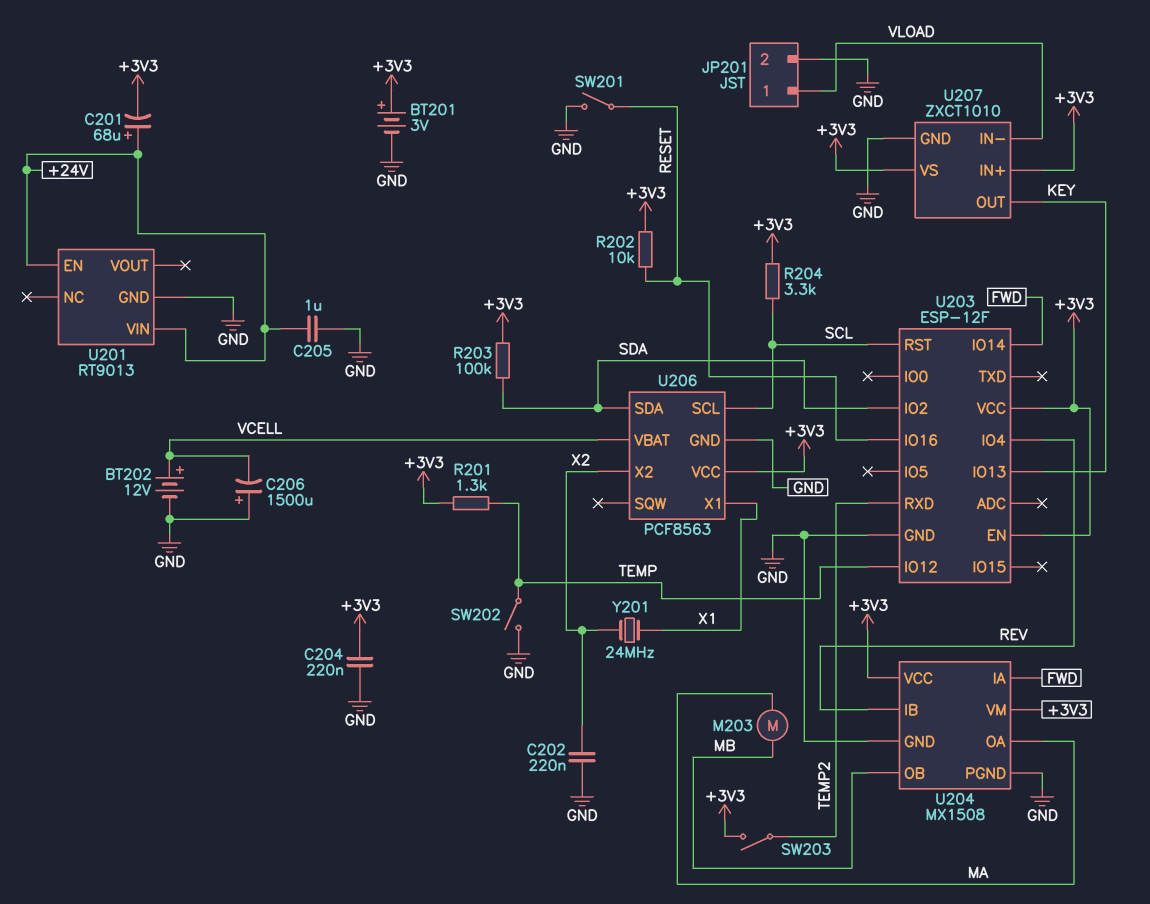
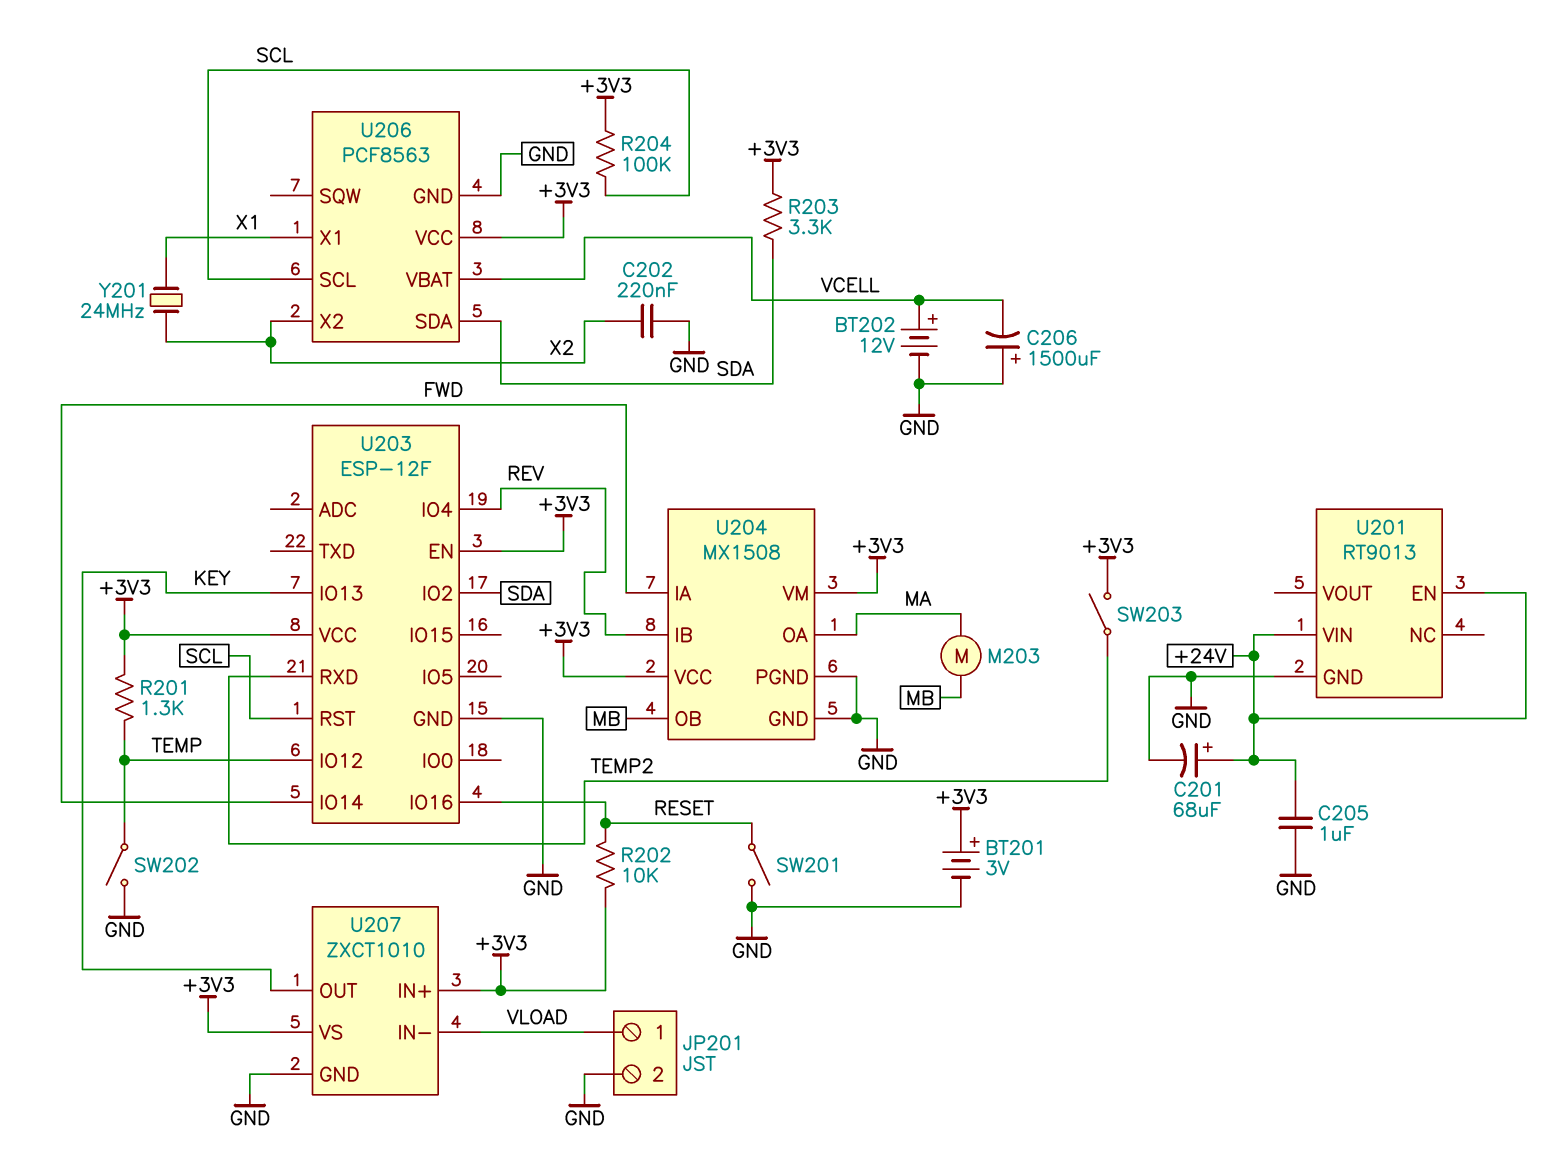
C201: 68uF (plus +24V, minus +3V3) -> 68uF (plus +24V, minus GND)
C204: 220nF (+3V3, GND) -> none
R203: 100k (+3V3, SDA) -> 3.3k (+3V3, SDA)
R204: 3.3k (+3V3, SCL) -> 100k (+3V3, SCL)

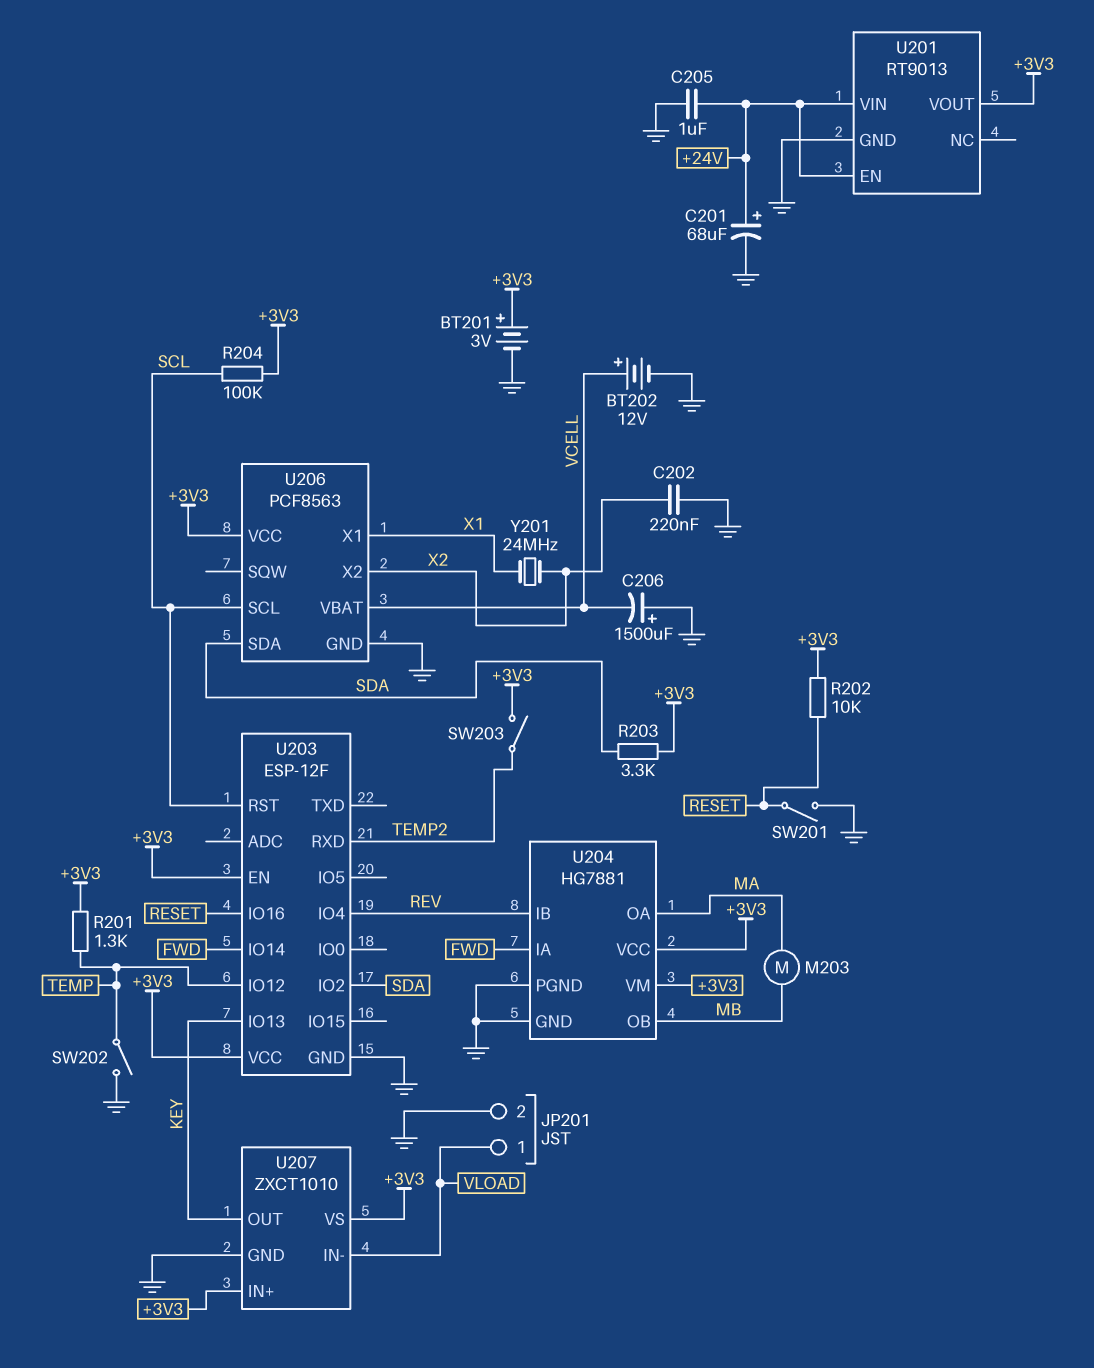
U201 pin VOUT: none -> +3V3
U204: MX1508 -> HG7881

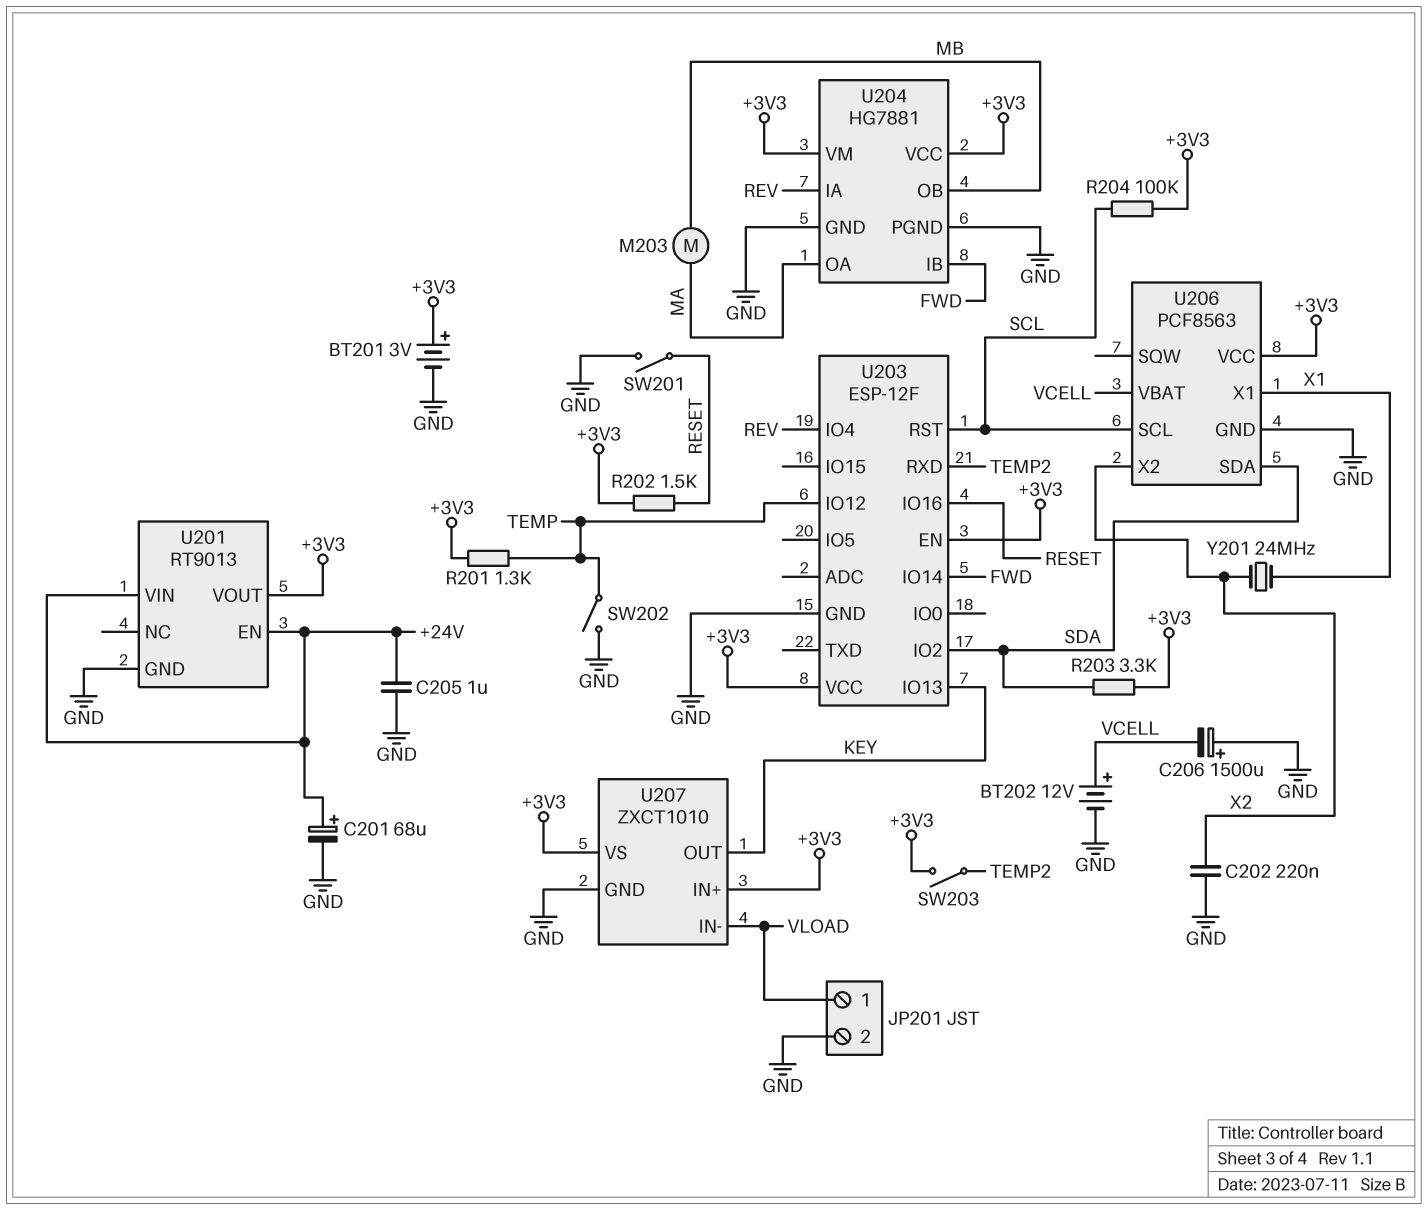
R202: 10k (+3V3, RESET) -> 1.5k (+3V3, RESET)
U204 pin IA: FWD -> REV
U204 pin IB: REV -> FWD

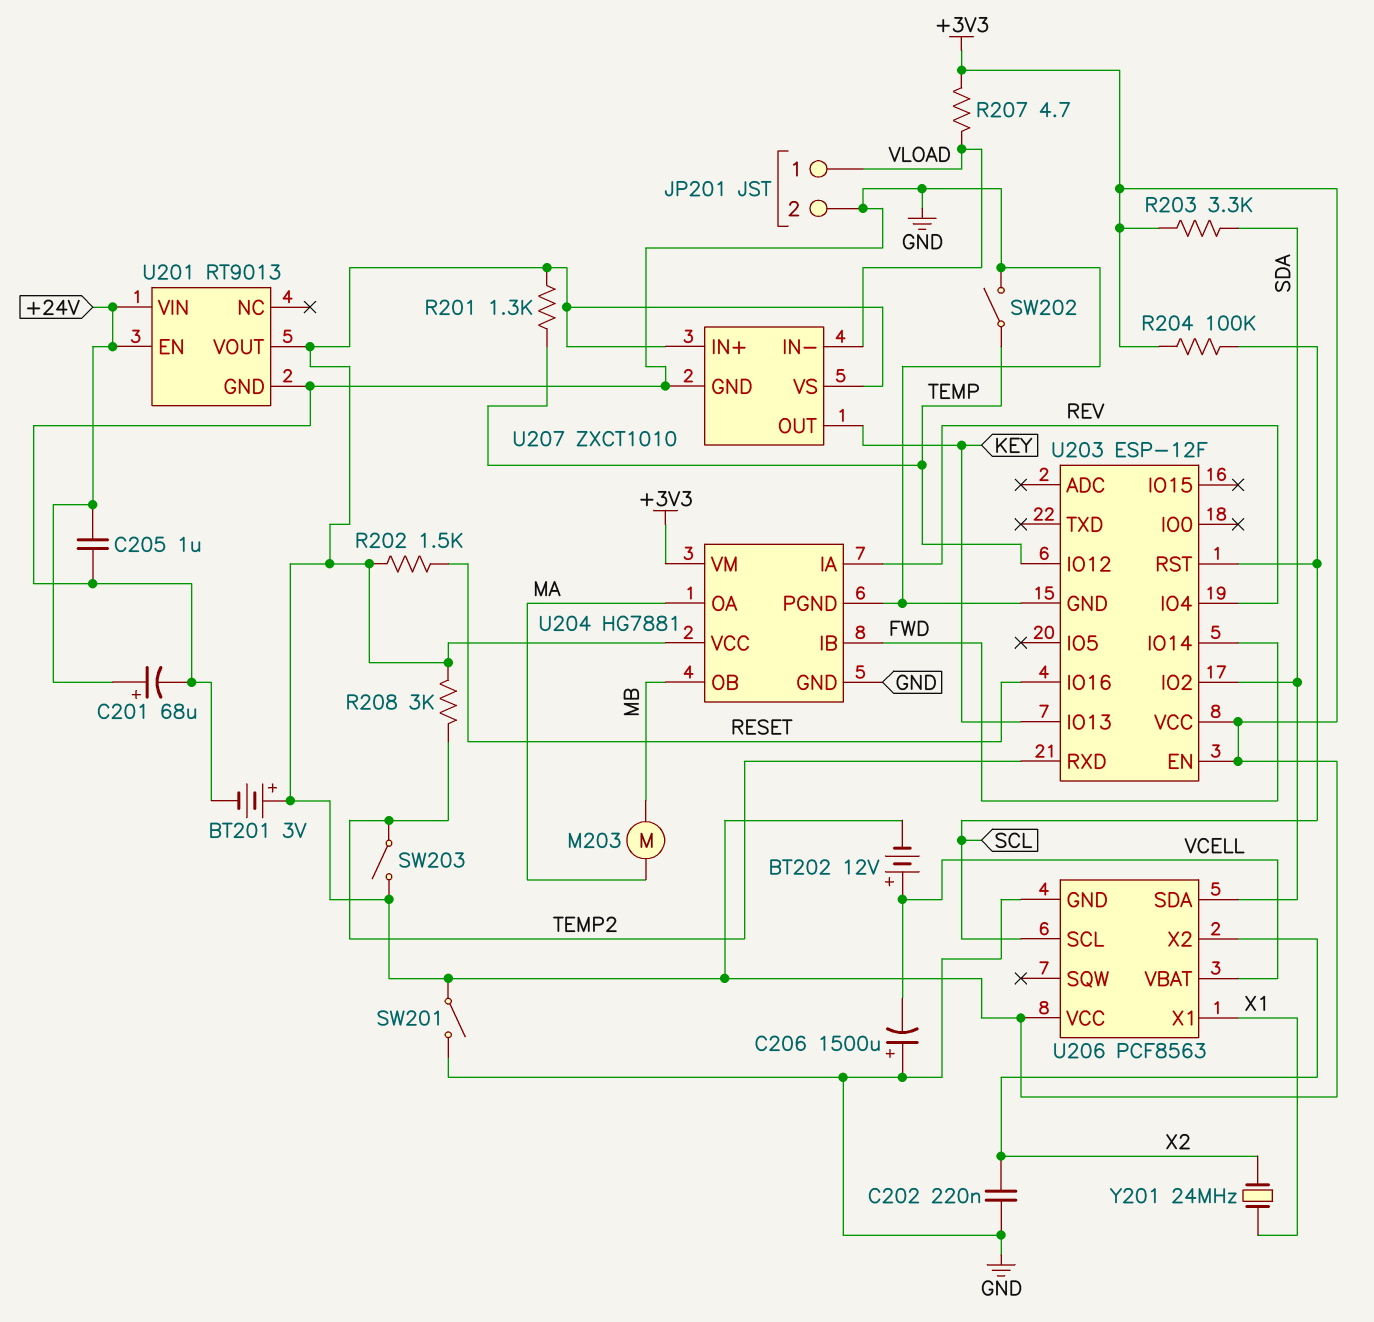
BT202: 12V (plus VCELL, minus GND) -> 12V (plus VCELL, minus +3V3)
R207: none -> 4.7 (+3V3, VLOAD)
R208: none -> 3k (+3V3, TEMP2)
SW201: switch (GND, RESET) -> switch (+3V3, GND)

